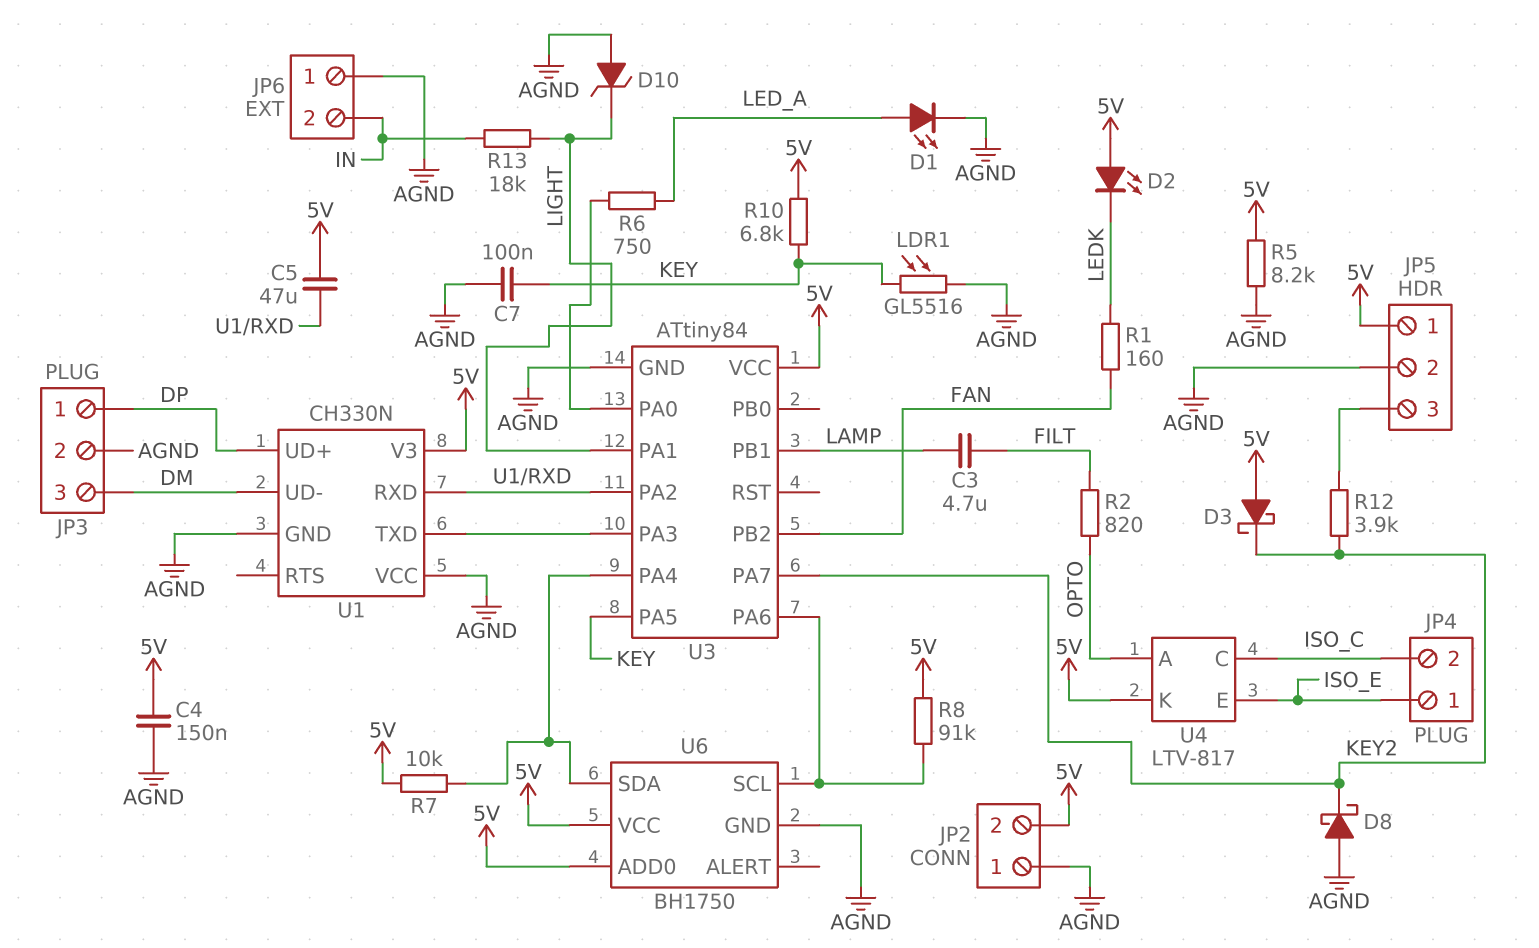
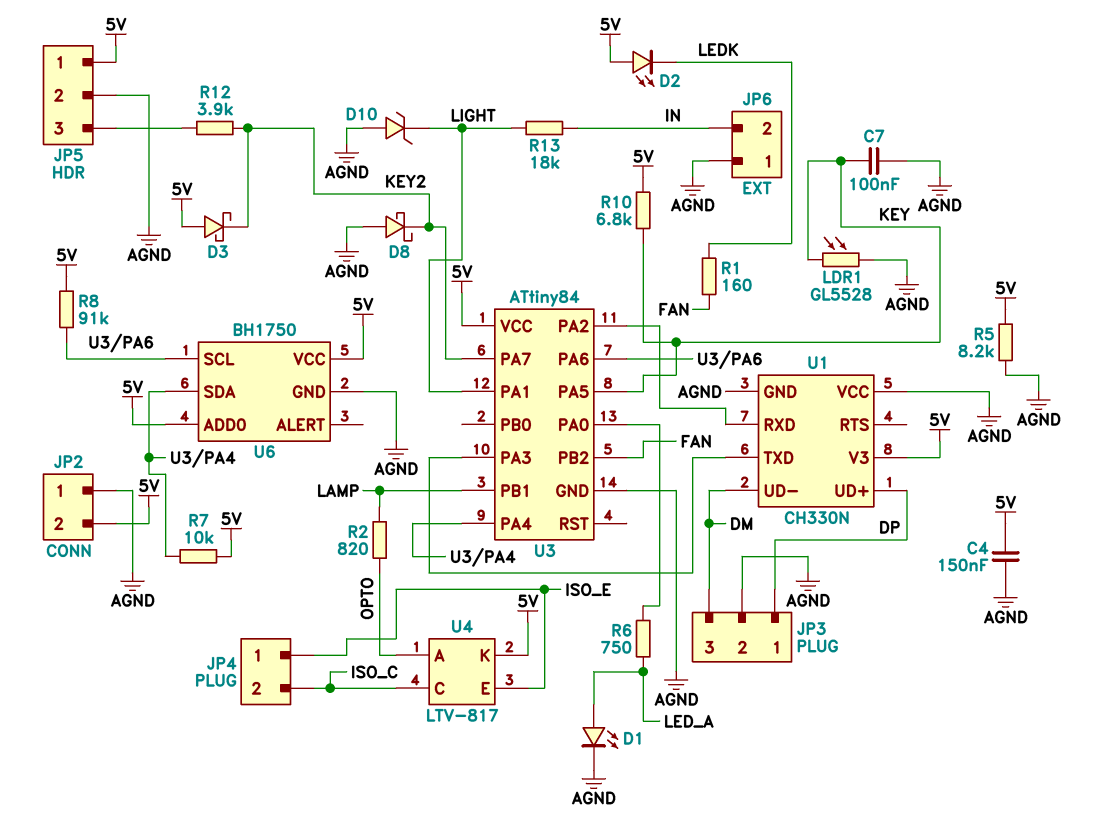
C3: 4.7uF (FILT, LAMP) -> none
C5: 47uF (5V, U1/RXD) -> none
LDR1: GL5516 (AGND, KEY) -> GL5528 (AGND, KEY)
R2: 820 (FILT, OPTO) -> 820 (LAMP, OPTO)

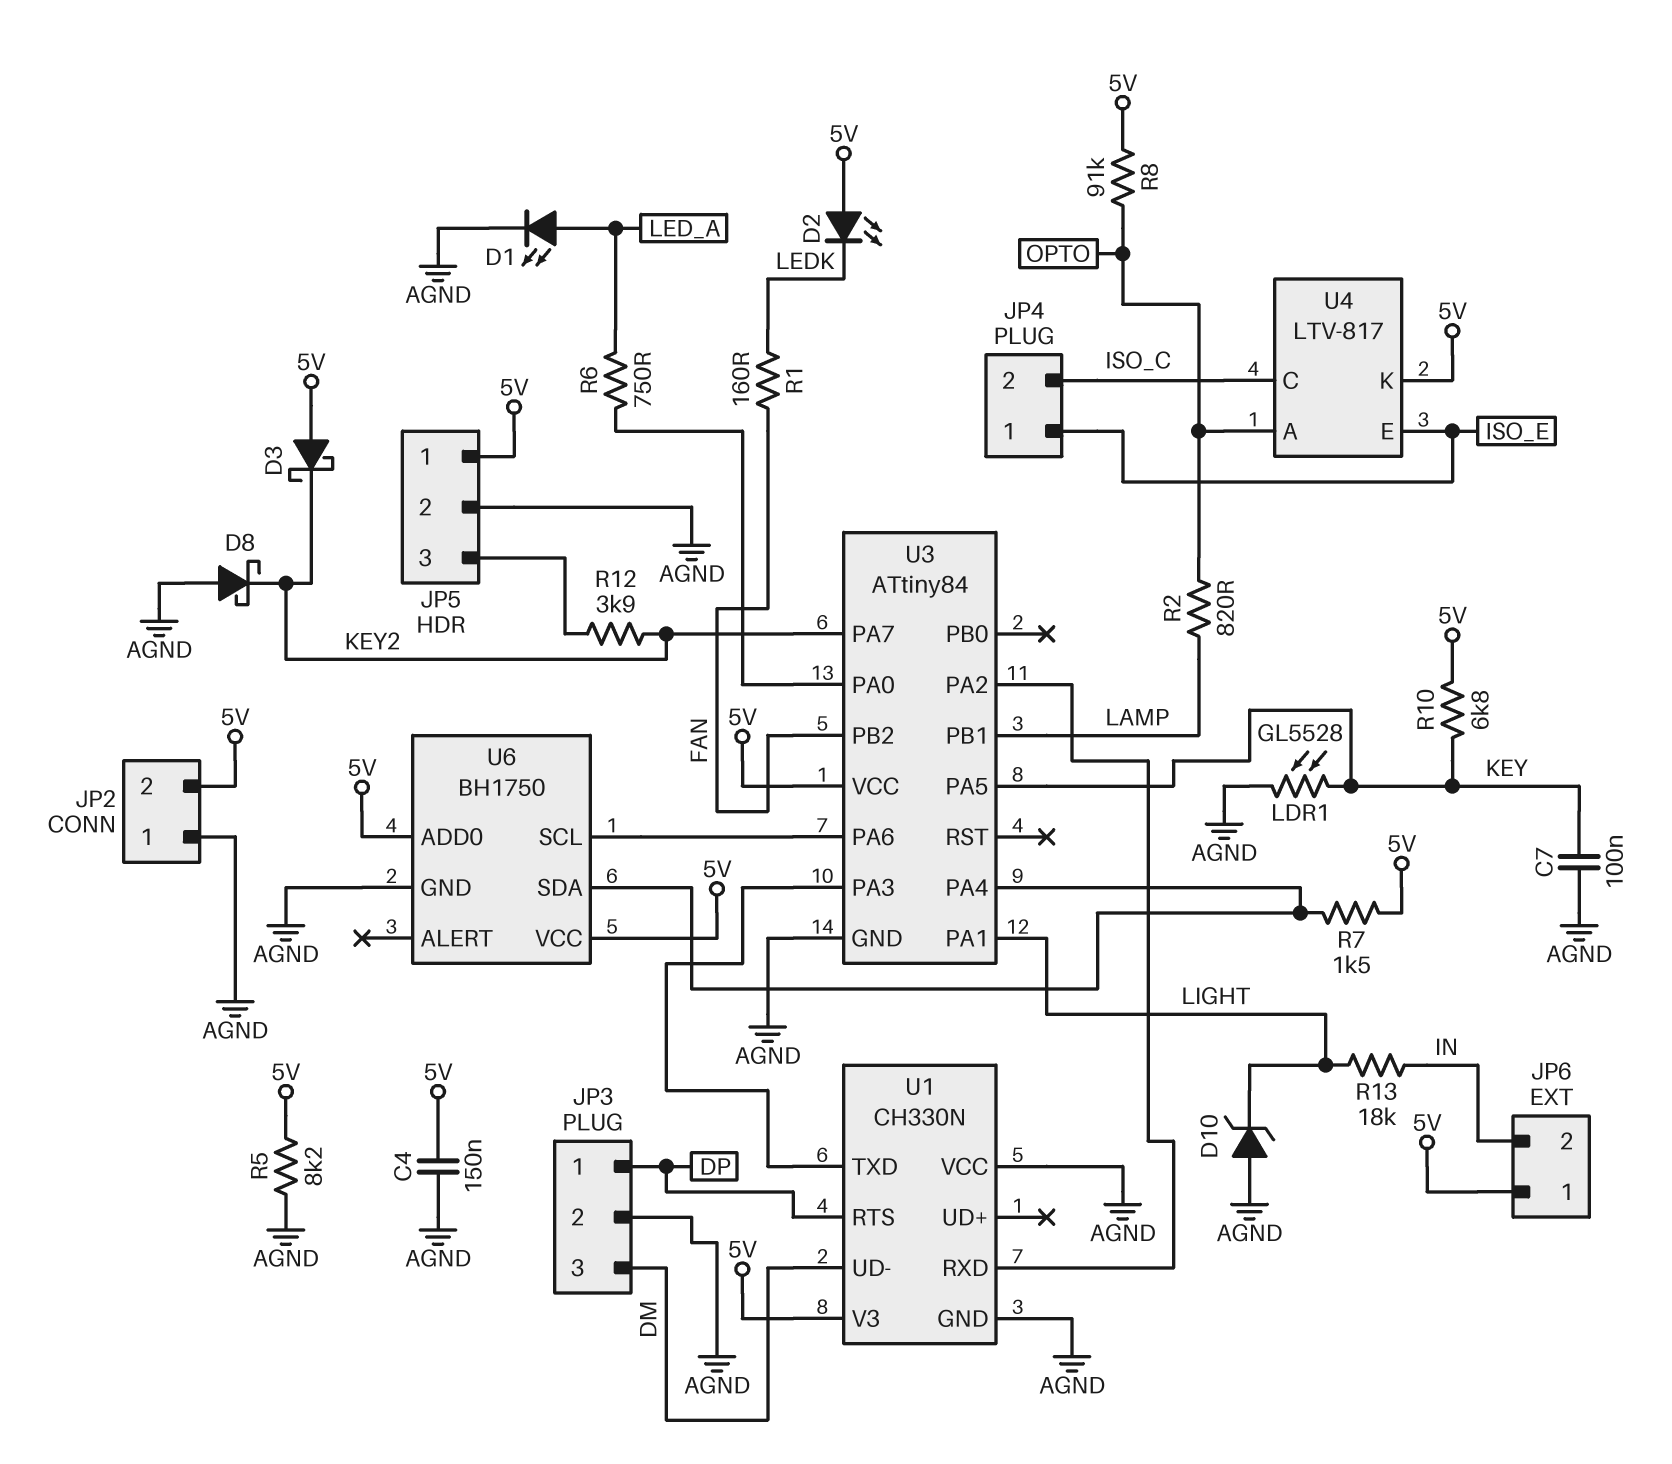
JP6 pin 1: AGND -> 5V
R7: 10k (5V, U3/PA4) -> 1.5k (5V, U3/PA4)
R8: 91k (5V, U3/PA6) -> 91k (5V, OPTO)
U1 pin RTS: none -> DP
U1 pin UD+: DP -> none

